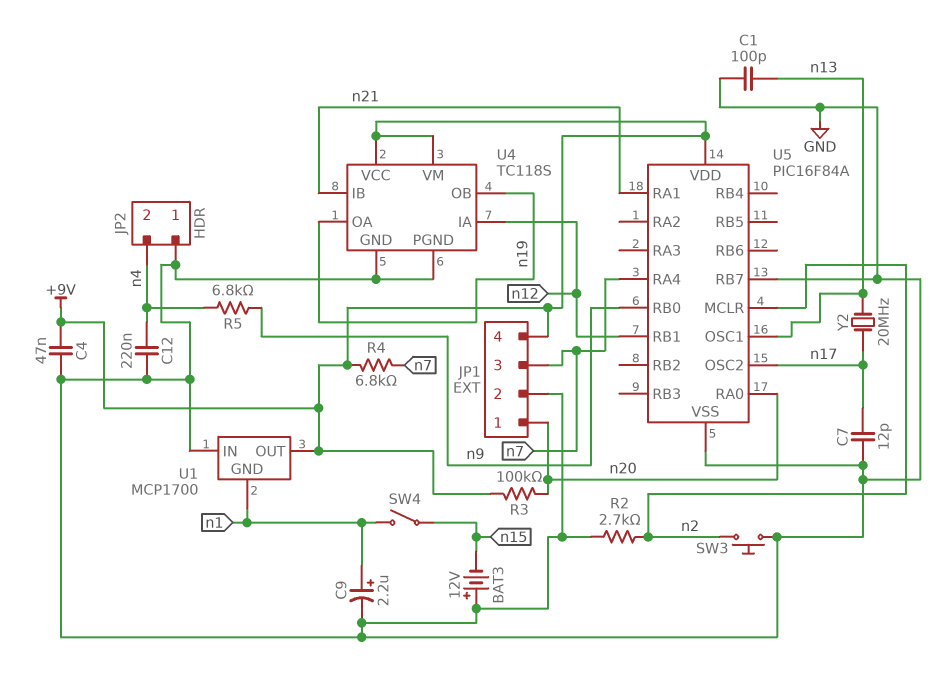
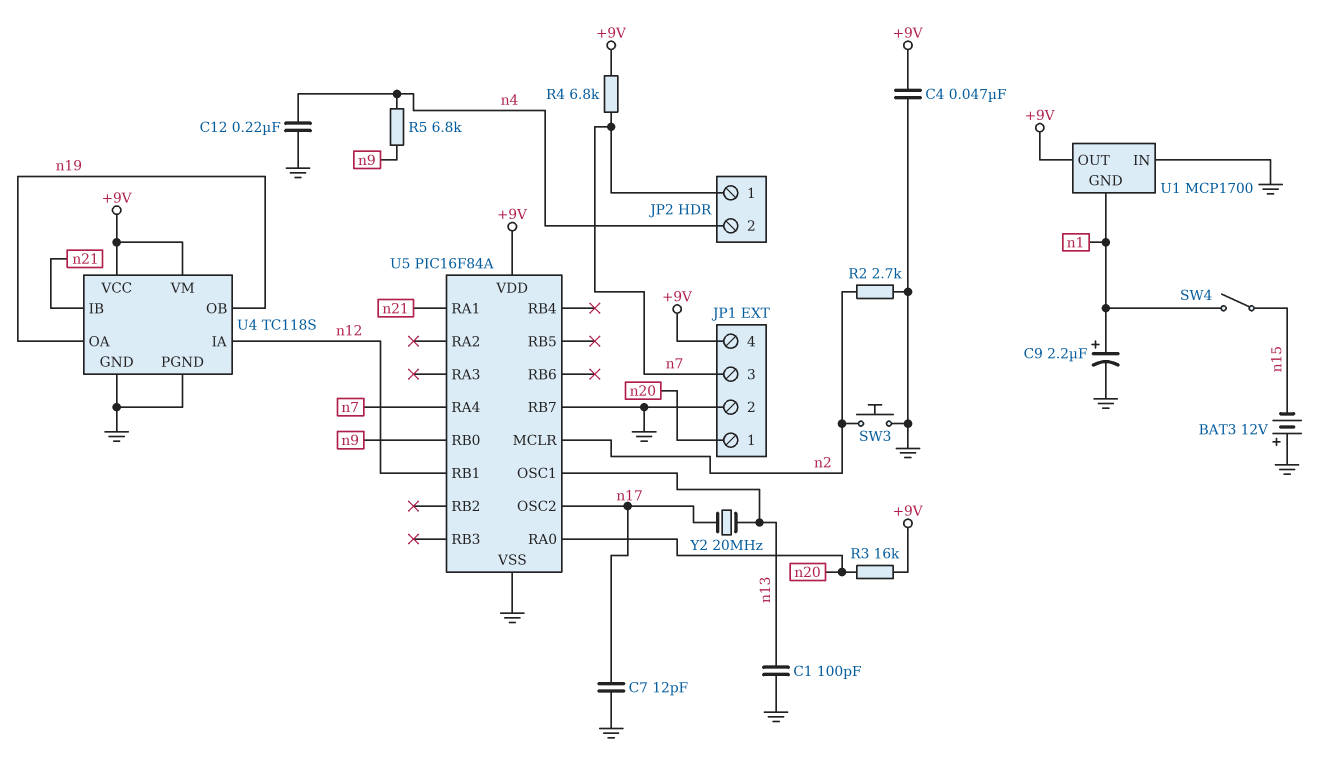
JP2 pin 1: GND -> n7
R3: 100k (+9V, n20) -> 16k (+9V, n20)

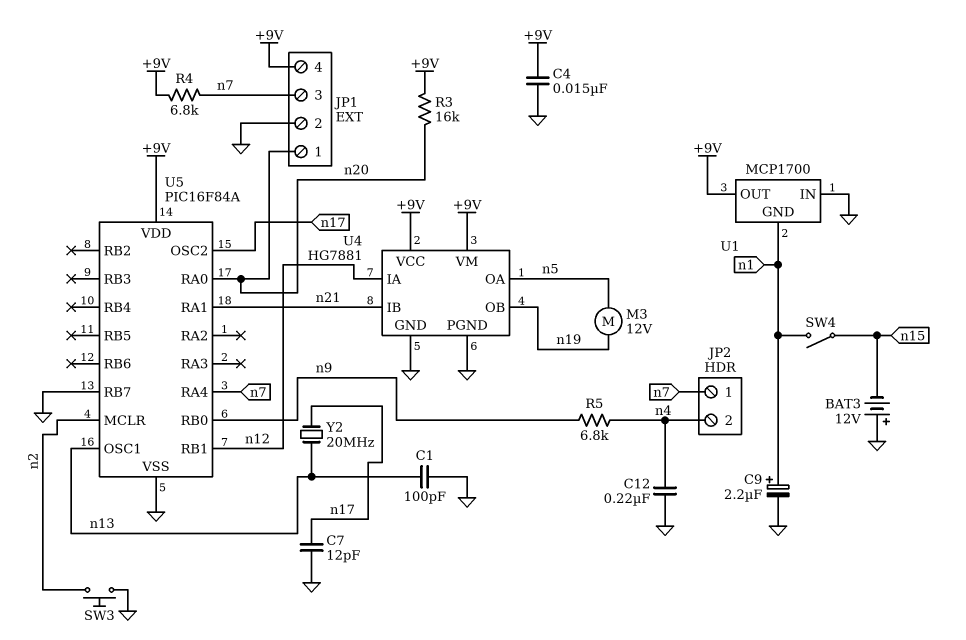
C4: 47nF (+9V, GND) -> 15nF (+9V, GND)
M3: none -> motor 12V (n5, n19)
R2: 2.7k (GND, n2) -> none
U4: TC118S -> HG7881
U4 pin OA: n19 -> n5

